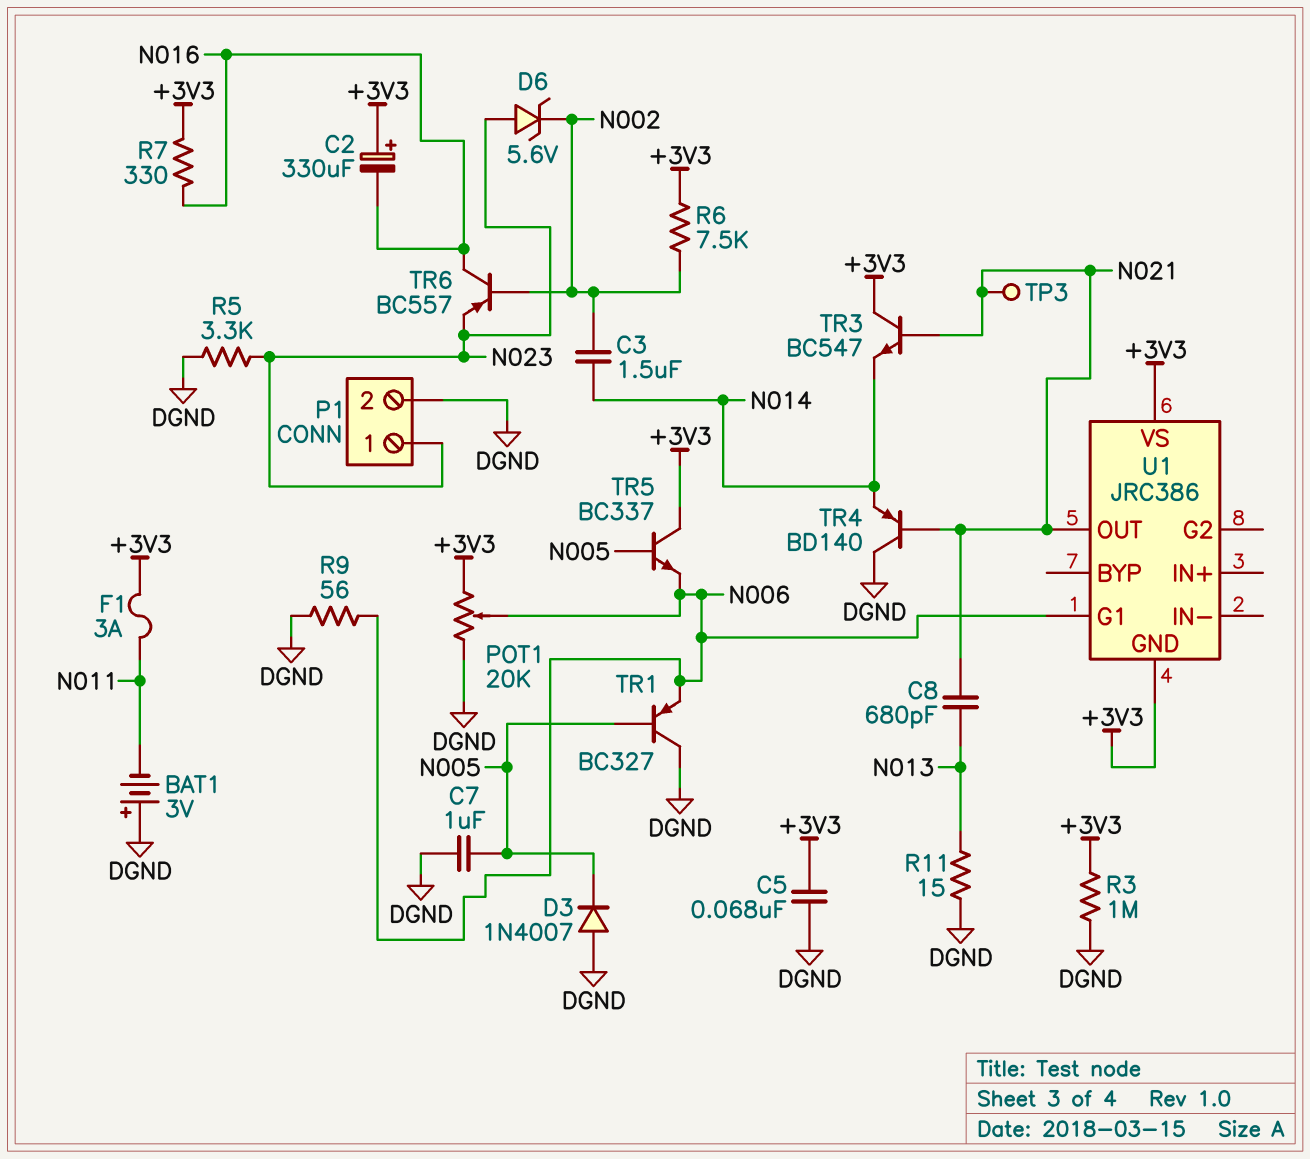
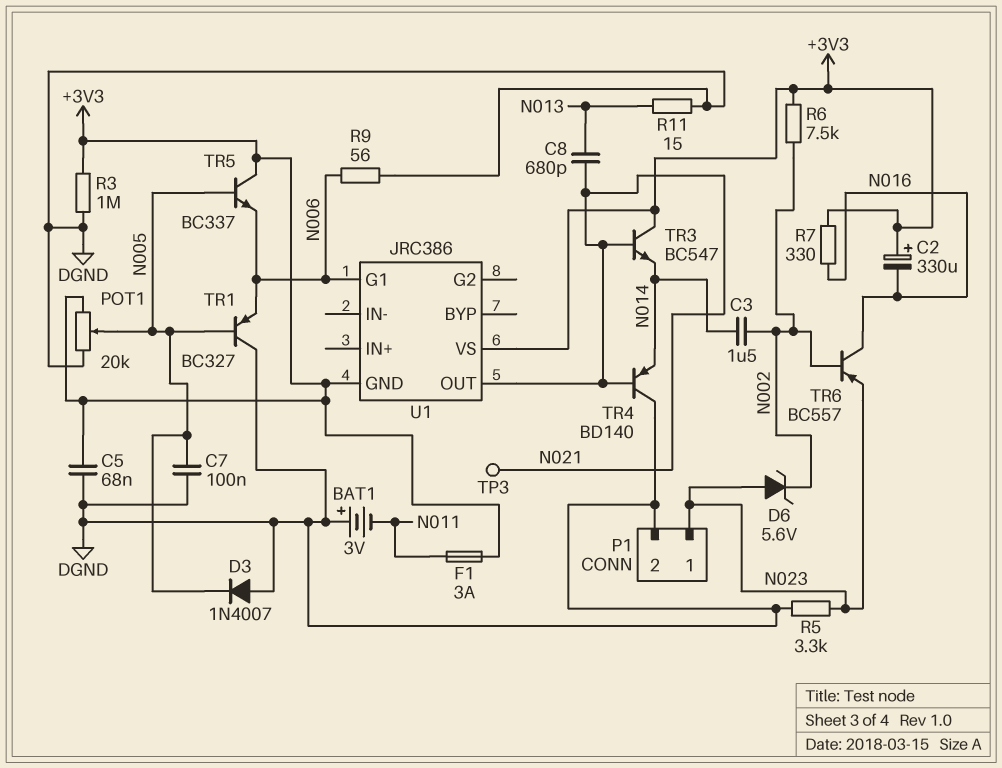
C7: 1uF (DGND, N005) -> 100nF (DGND, N005)
POT1: 20k (+3V3, DGND, wiper N006) -> 20k (+3V3, DGND, wiper N005)

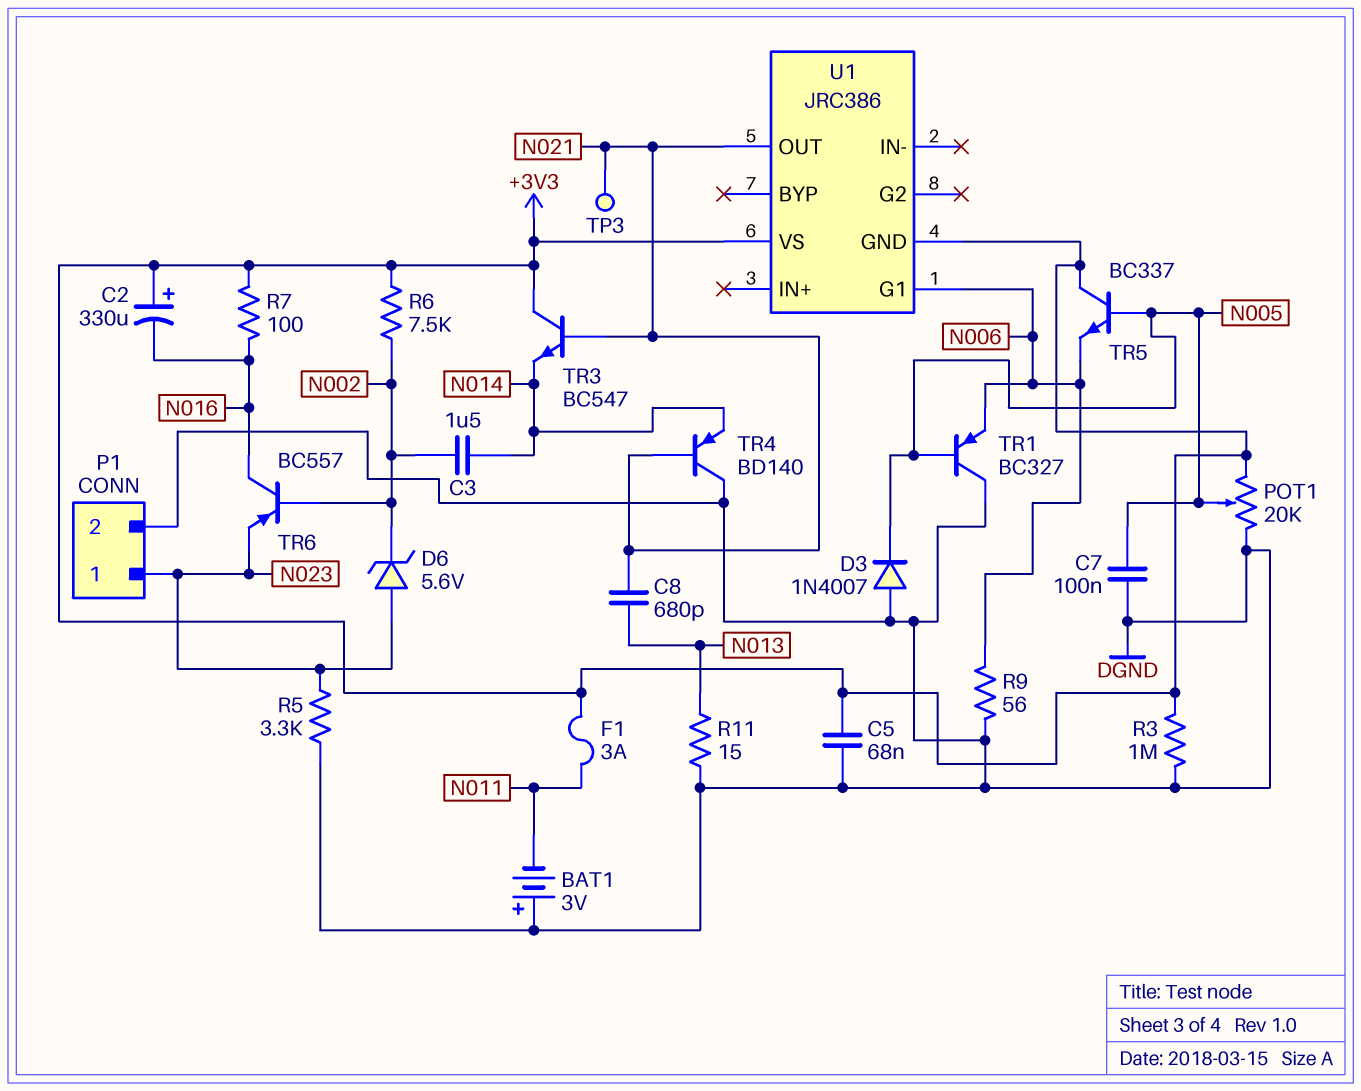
R7: 330 (+3V3, N016) -> 100 (+3V3, N016)

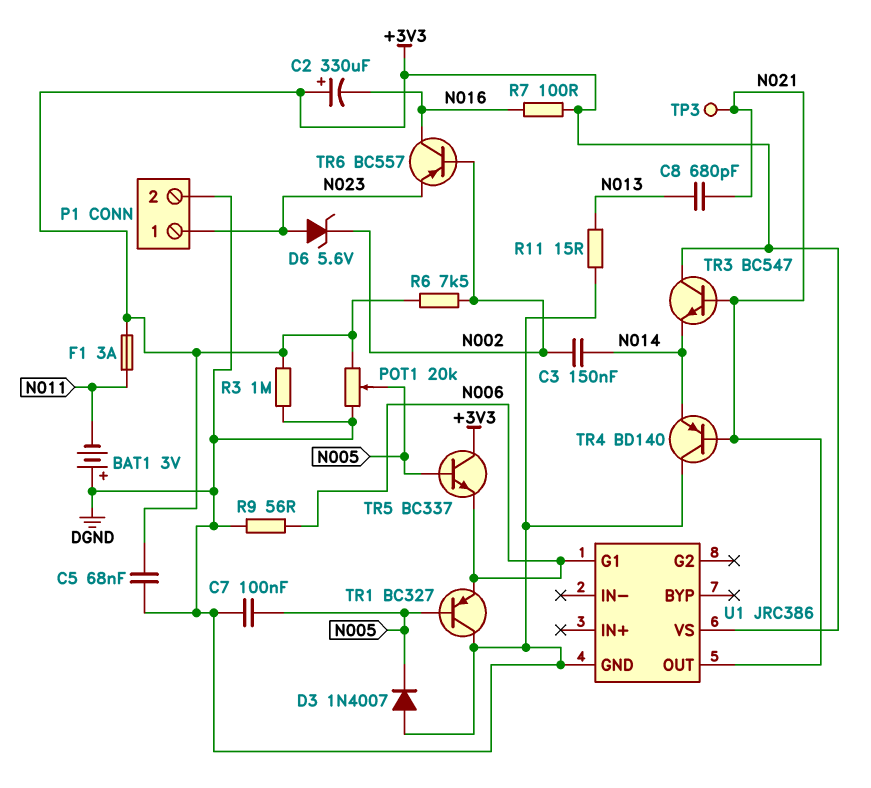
C3: 1.5uF (N002, N014) -> 150nF (N002, N014)
R5: 3.3k (DGND, N023) -> none
U1 pin GND: +3V3 -> DGND

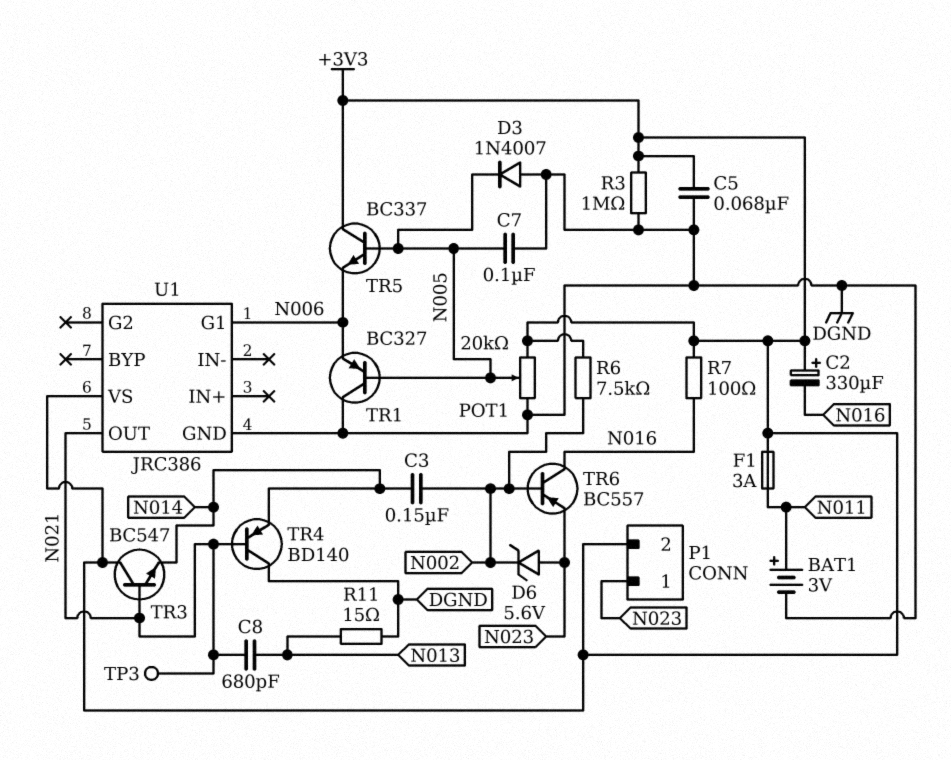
BAT1: 3V (plus DGND, minus N011) -> 3V (plus N011, minus DGND)
P1 pin 2: DGND -> +3V3
R9: 56 (DGND, N006) -> none

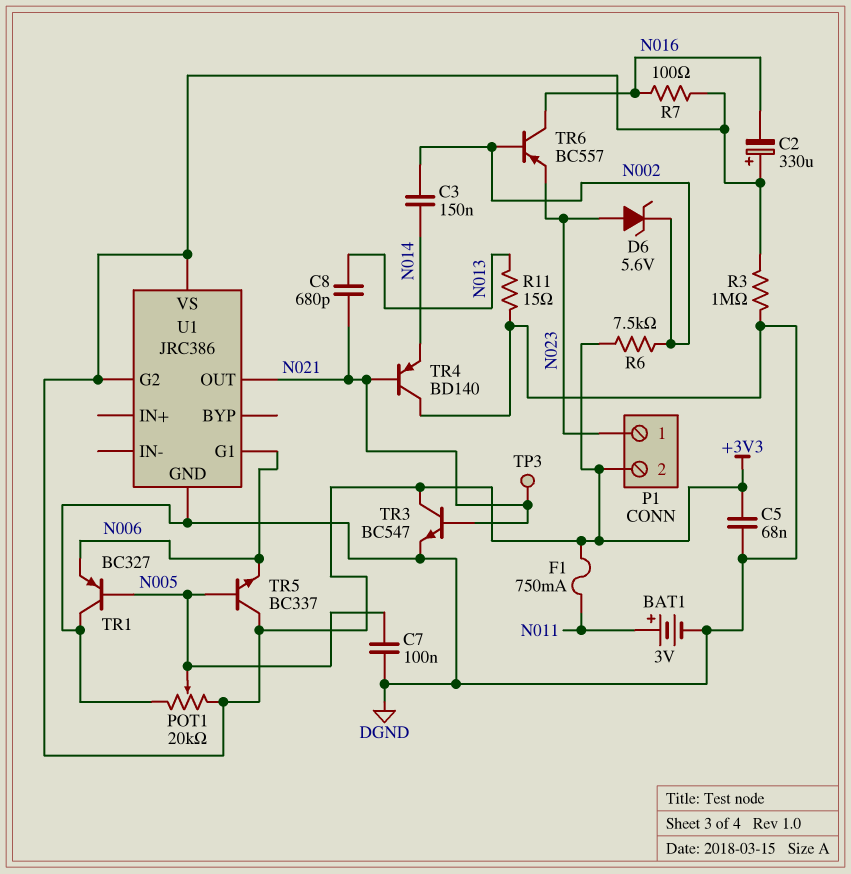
D3: diode 1N4007 (A DGND, K N005) -> none
F1: 3A (+3V3, N011) -> 750mA (+3V3, N011)
TR3: NPN BC547 (B N021, C +3V3, E N014) -> NPN BC547 (B N021, C +3V3, E DGND)
U1 pin G2: none -> +3V3

